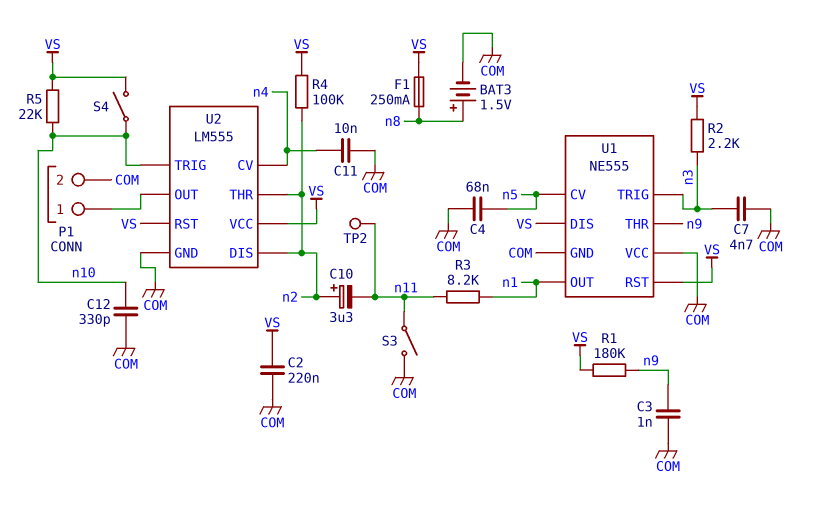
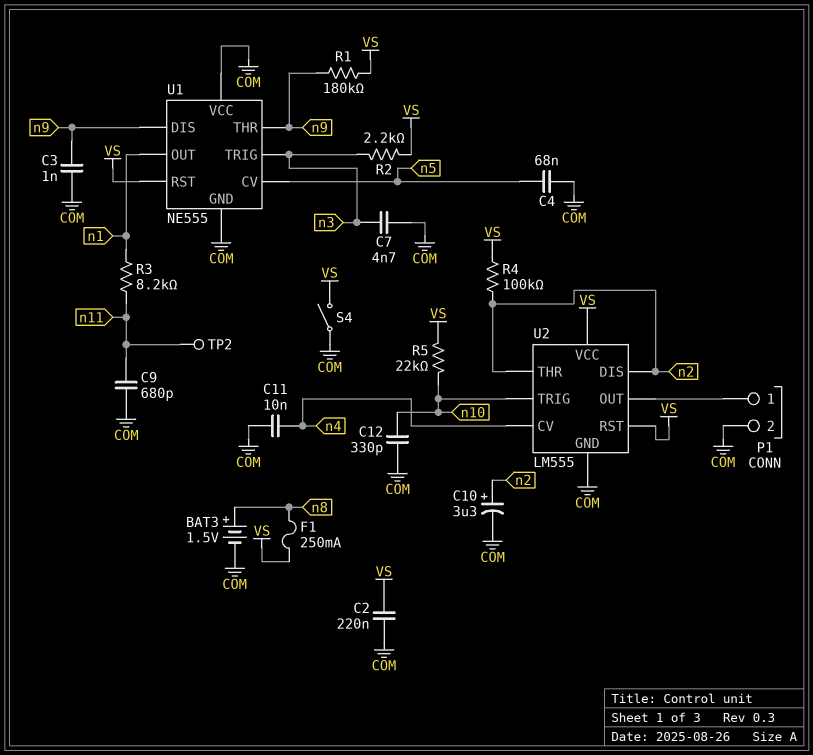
C9: none -> 680pF (COM, n11)
C10: 3.3uF (plus n2, minus n11) -> 3.3uF (plus n2, minus COM)
S3: switch (COM, n11) -> none
S4: switch (VS, n10) -> switch (COM, VS)
U1 pin DIS: VS -> n9

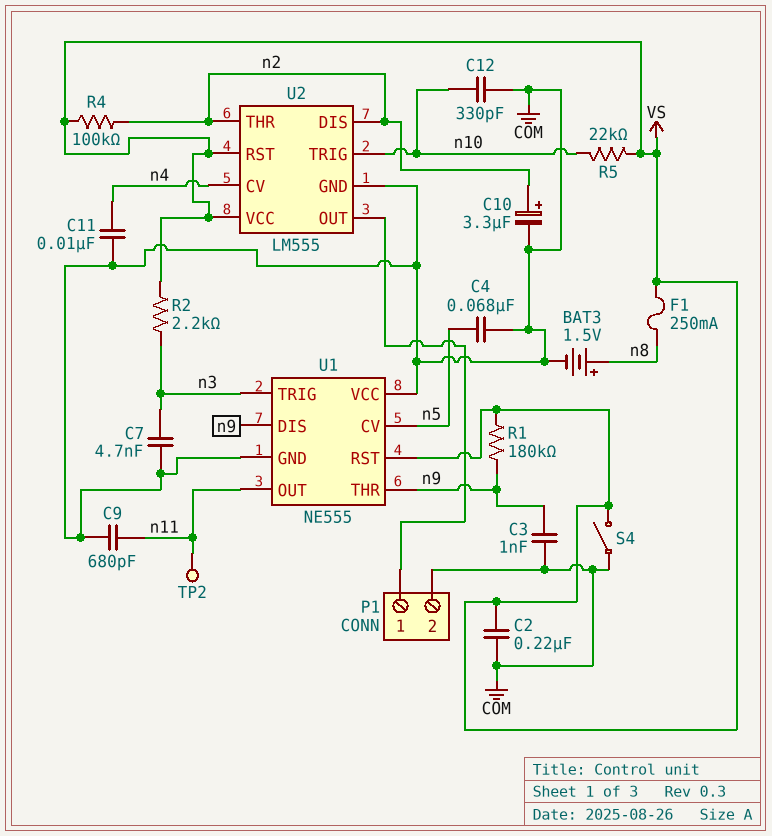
R3: 8.2k (n1, n11) -> none
U1 pin OUT: n1 -> n11

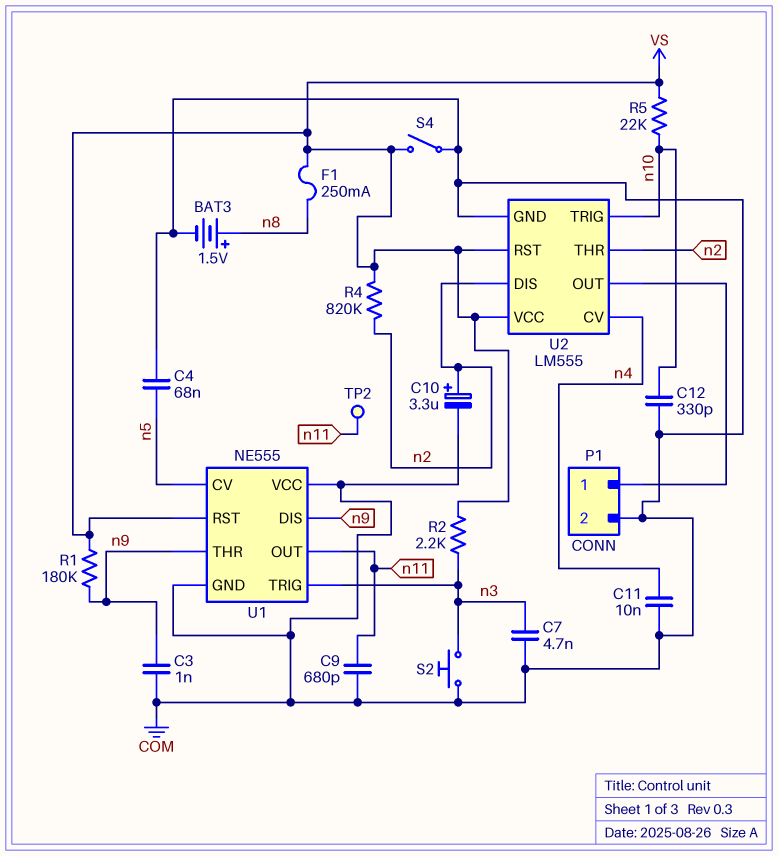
C2: 220nF (COM, VS) -> none
R4: 100k (VS, n2) -> 820k (VS, n2)
S2: none -> button (COM, n3)

